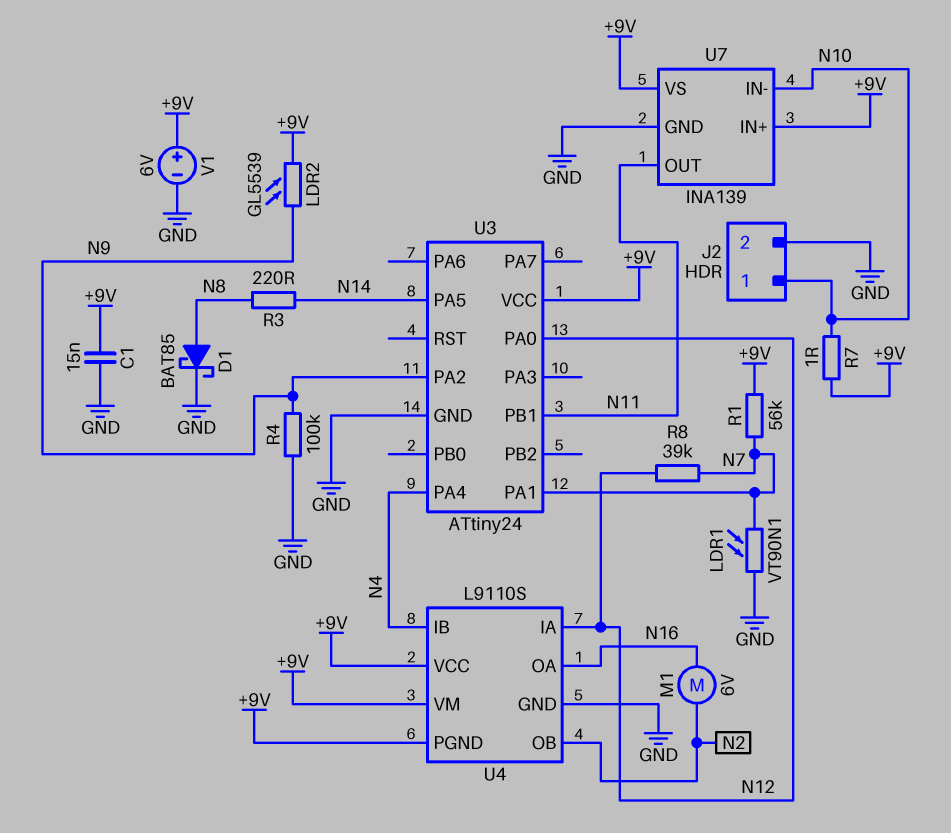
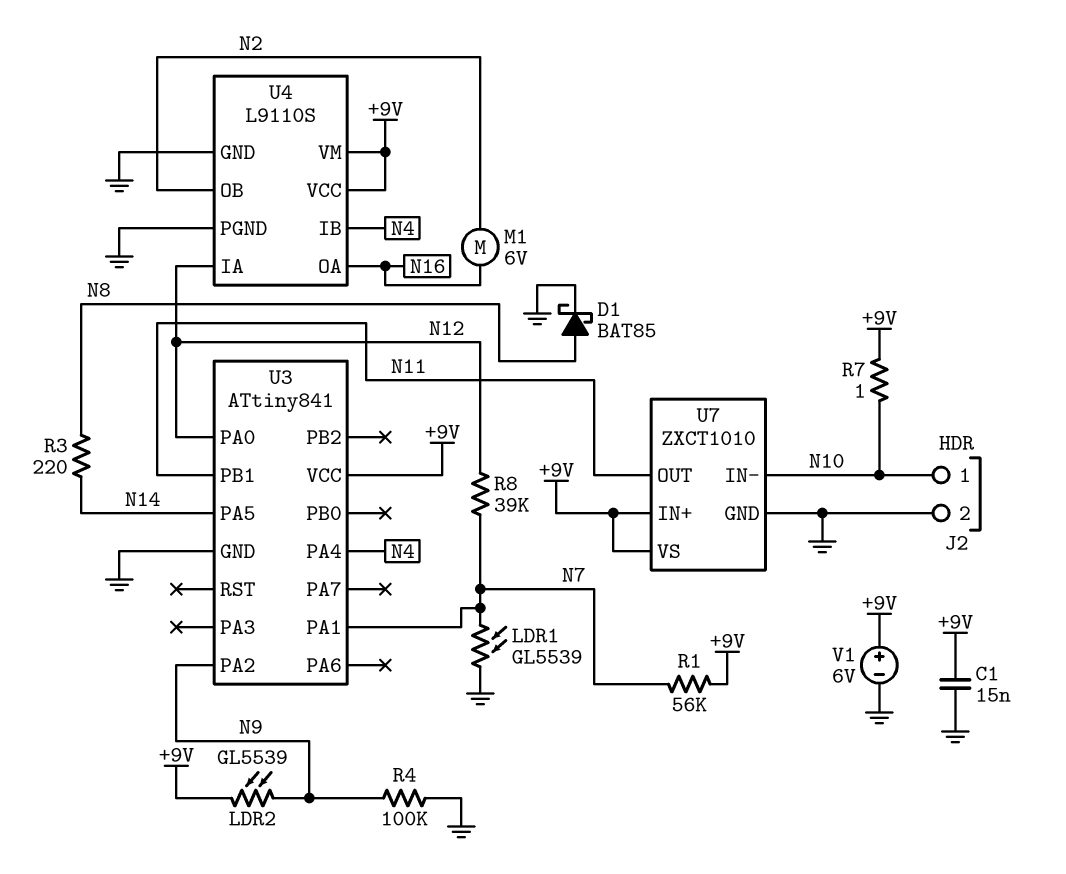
LDR1: VT90N1 (GND, N7) -> GL5539 (GND, N7)
U3: ATtiny24 -> ATtiny841
U4 pin PGND: +9V -> GND
U7: INA139 -> ZXCT1010

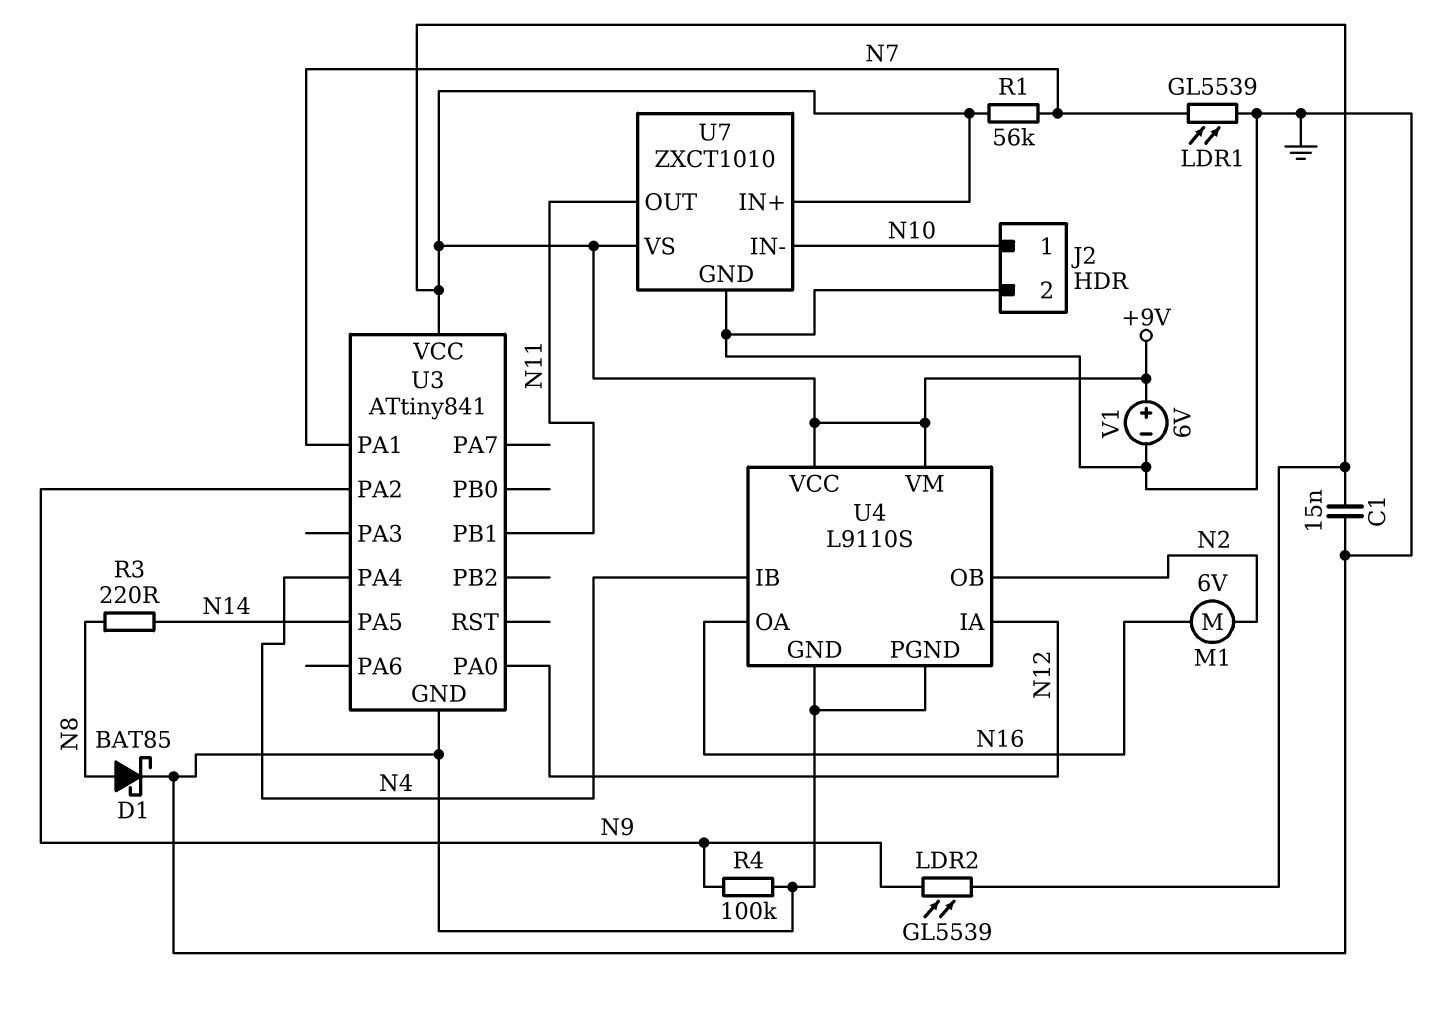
R7: 1 (+9V, N10) -> none
R8: 39k (N7, N12) -> none

